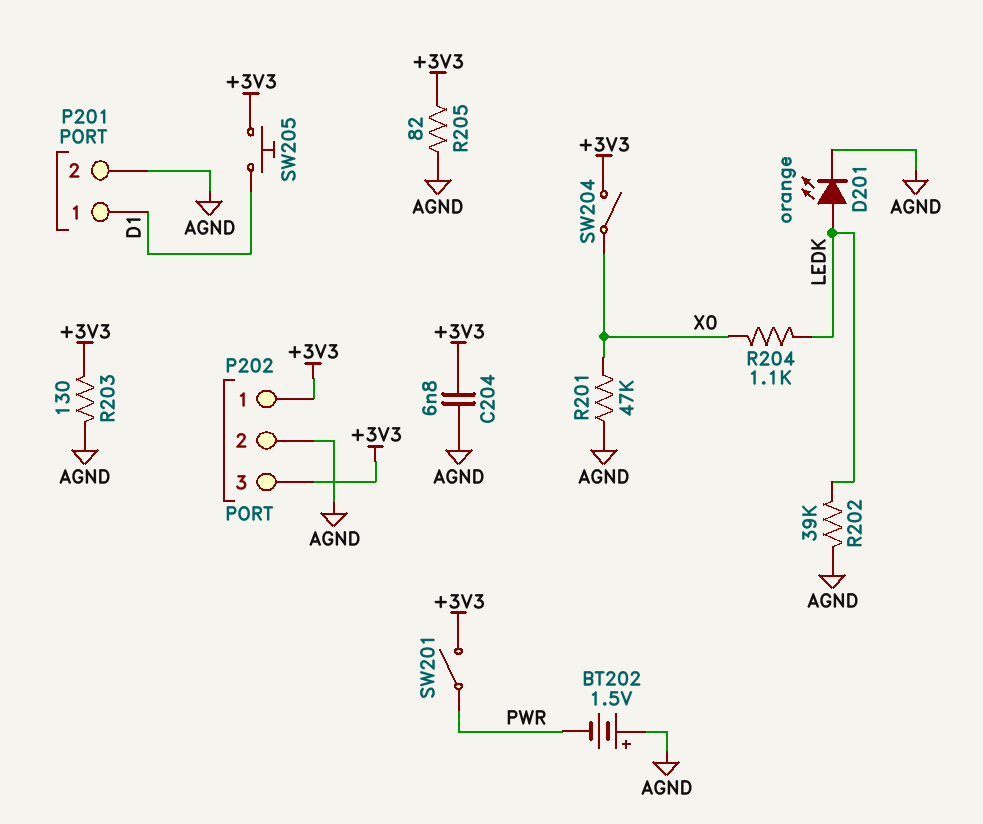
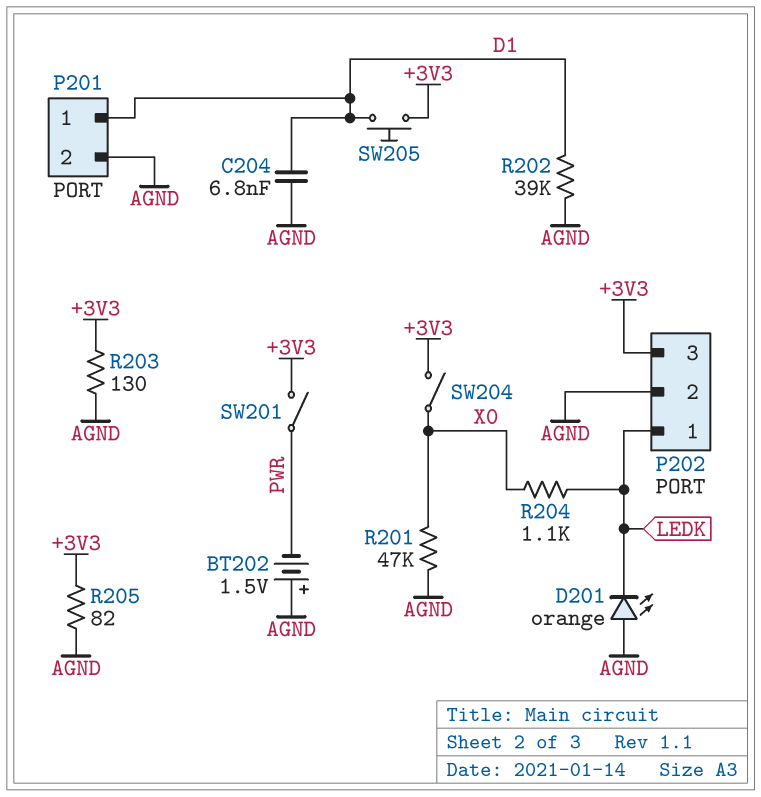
C204: 6.8nF (+3V3, AGND) -> 6.8nF (AGND, D1)
D201: LED orange (A LEDK, K AGND) -> LED orange (A AGND, K LEDK)
P202 pin 1: +3V3 -> LEDK
R202: 39k (AGND, LEDK) -> 39k (AGND, D1)

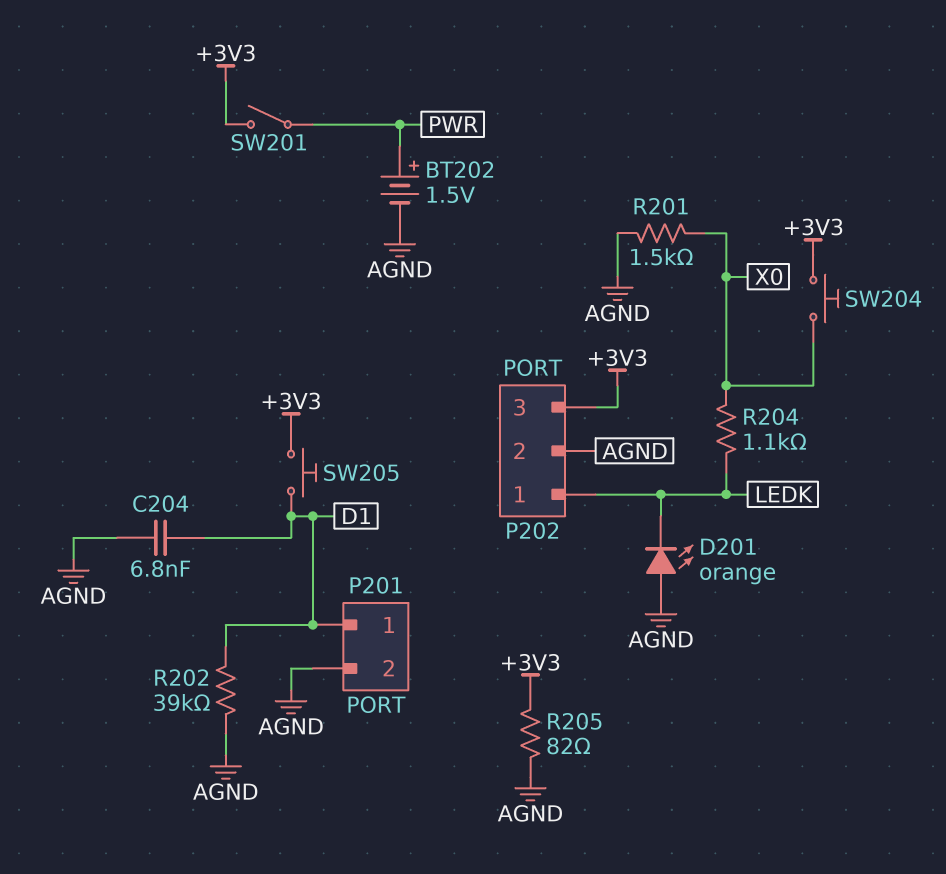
BT202: 1.5V (plus AGND, minus PWR) -> 1.5V (plus PWR, minus AGND)
R201: 47k (AGND, X0) -> 1.5k (AGND, X0)
R203: 130 (+3V3, AGND) -> none
SW204: switch (+3V3, X0) -> button (+3V3, X0)

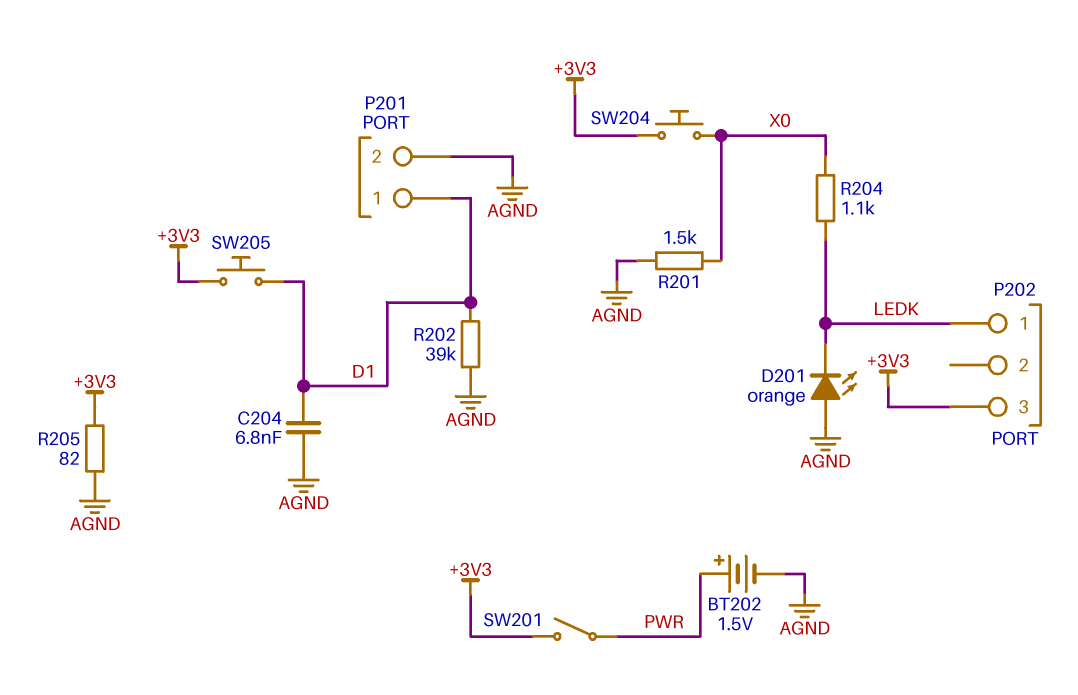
P202 pin 2: AGND -> none

